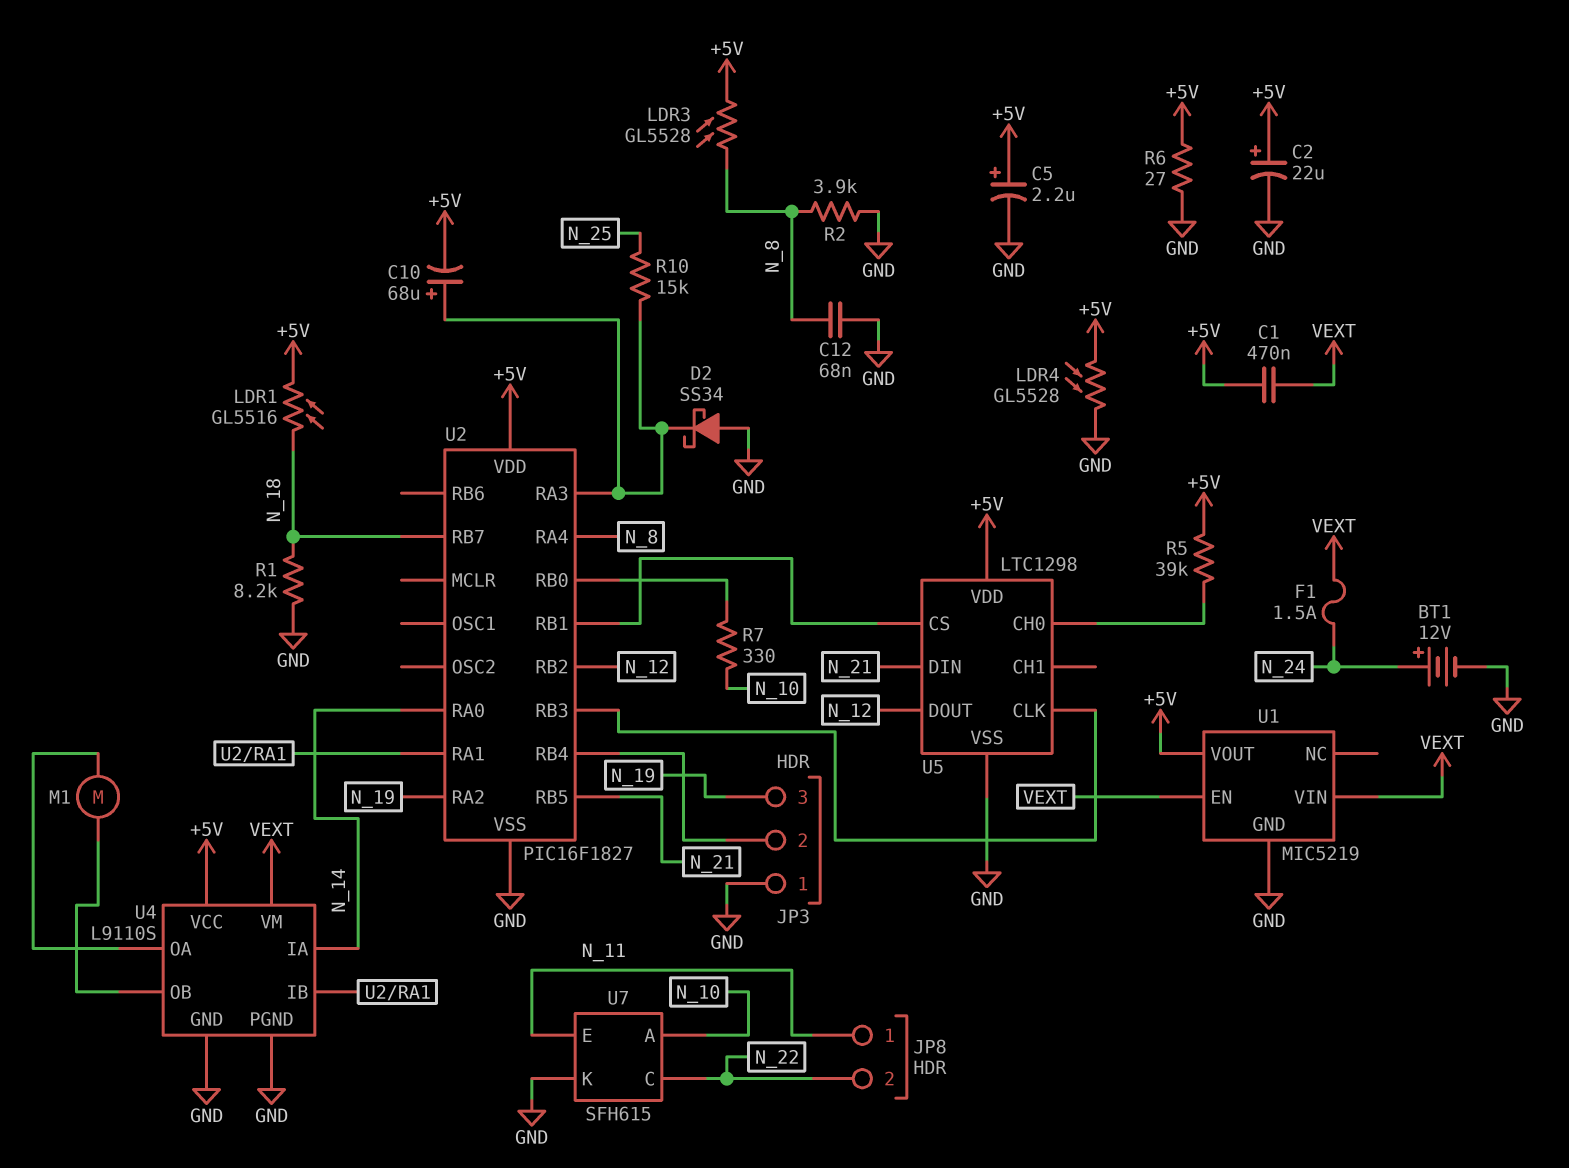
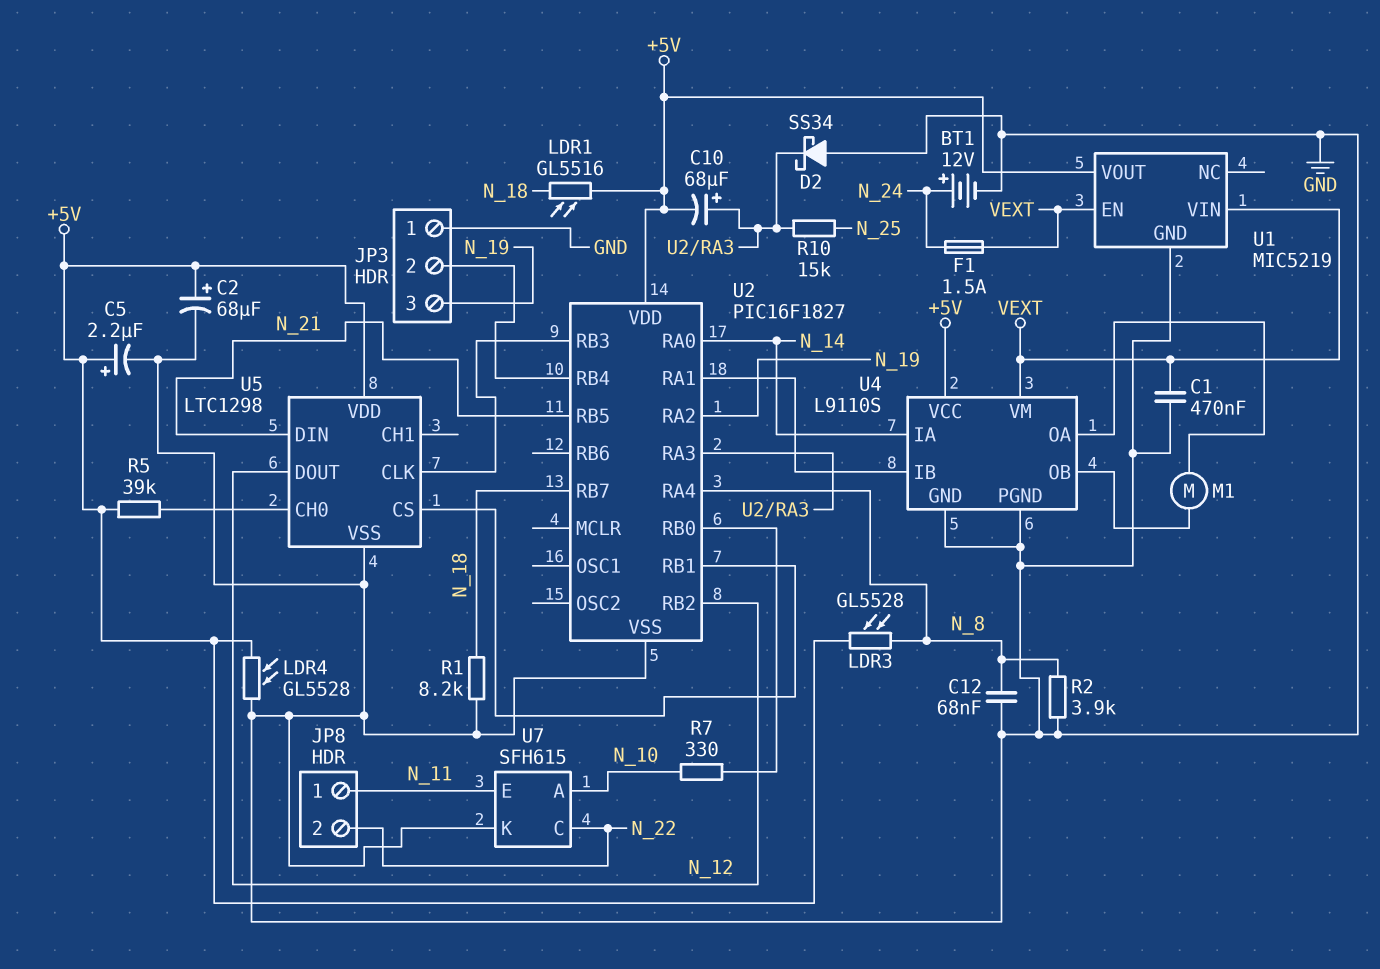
C1: 470nF (+5V, VEXT) -> 470nF (GND, VEXT)
C2: 22uF (plus +5V, minus GND) -> 68uF (plus +5V, minus GND)
R6: 27 (+5V, GND) -> none

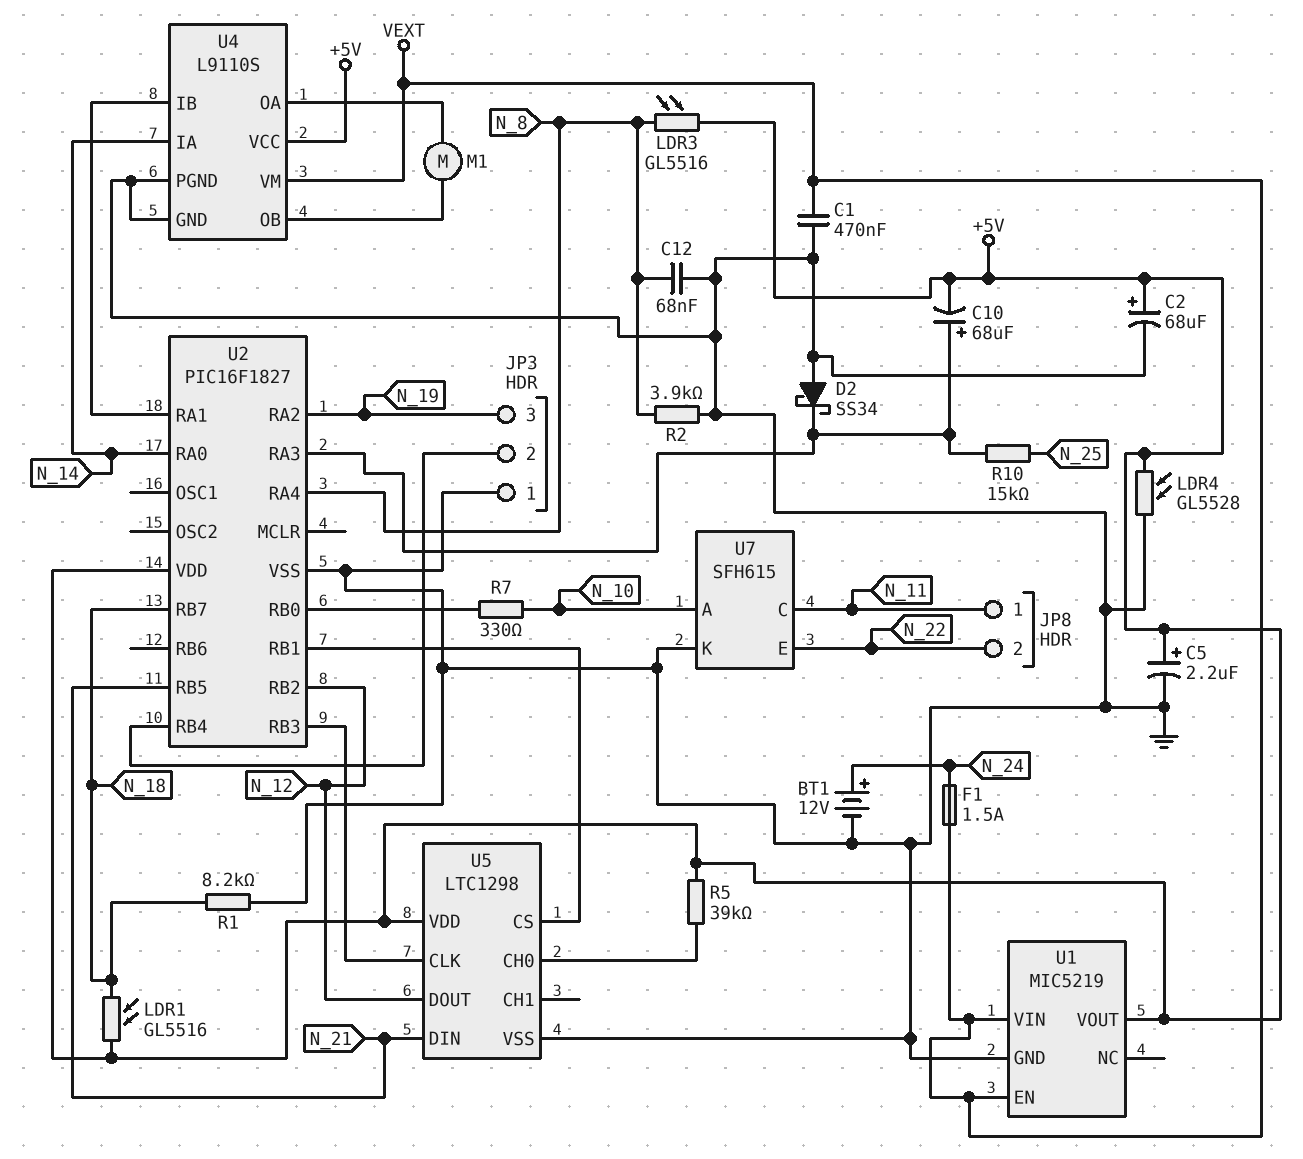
LDR3: GL5528 (+5V, N_8) -> GL5516 (+5V, N_8)
U7 pin C: N_22 -> N_11
U7 pin E: N_11 -> N_22

